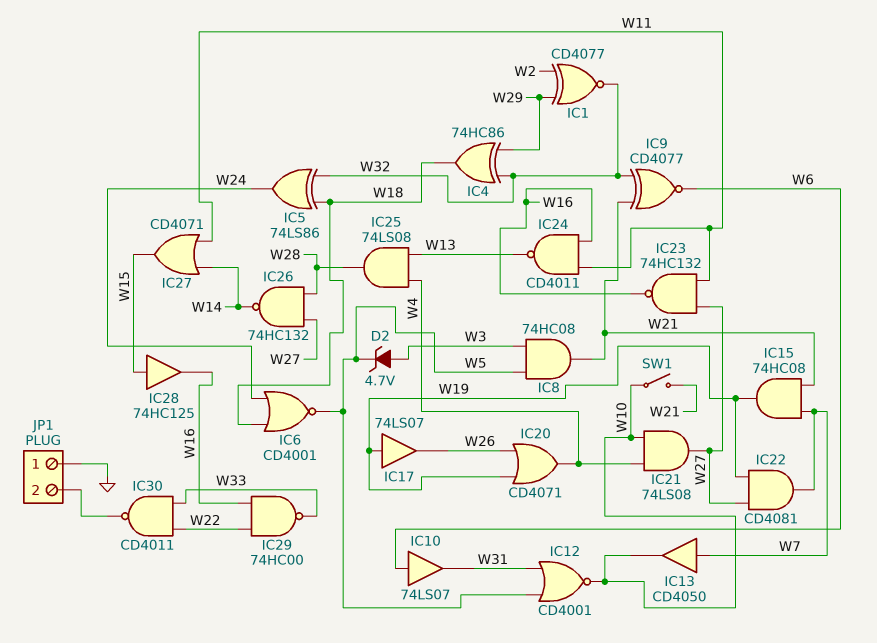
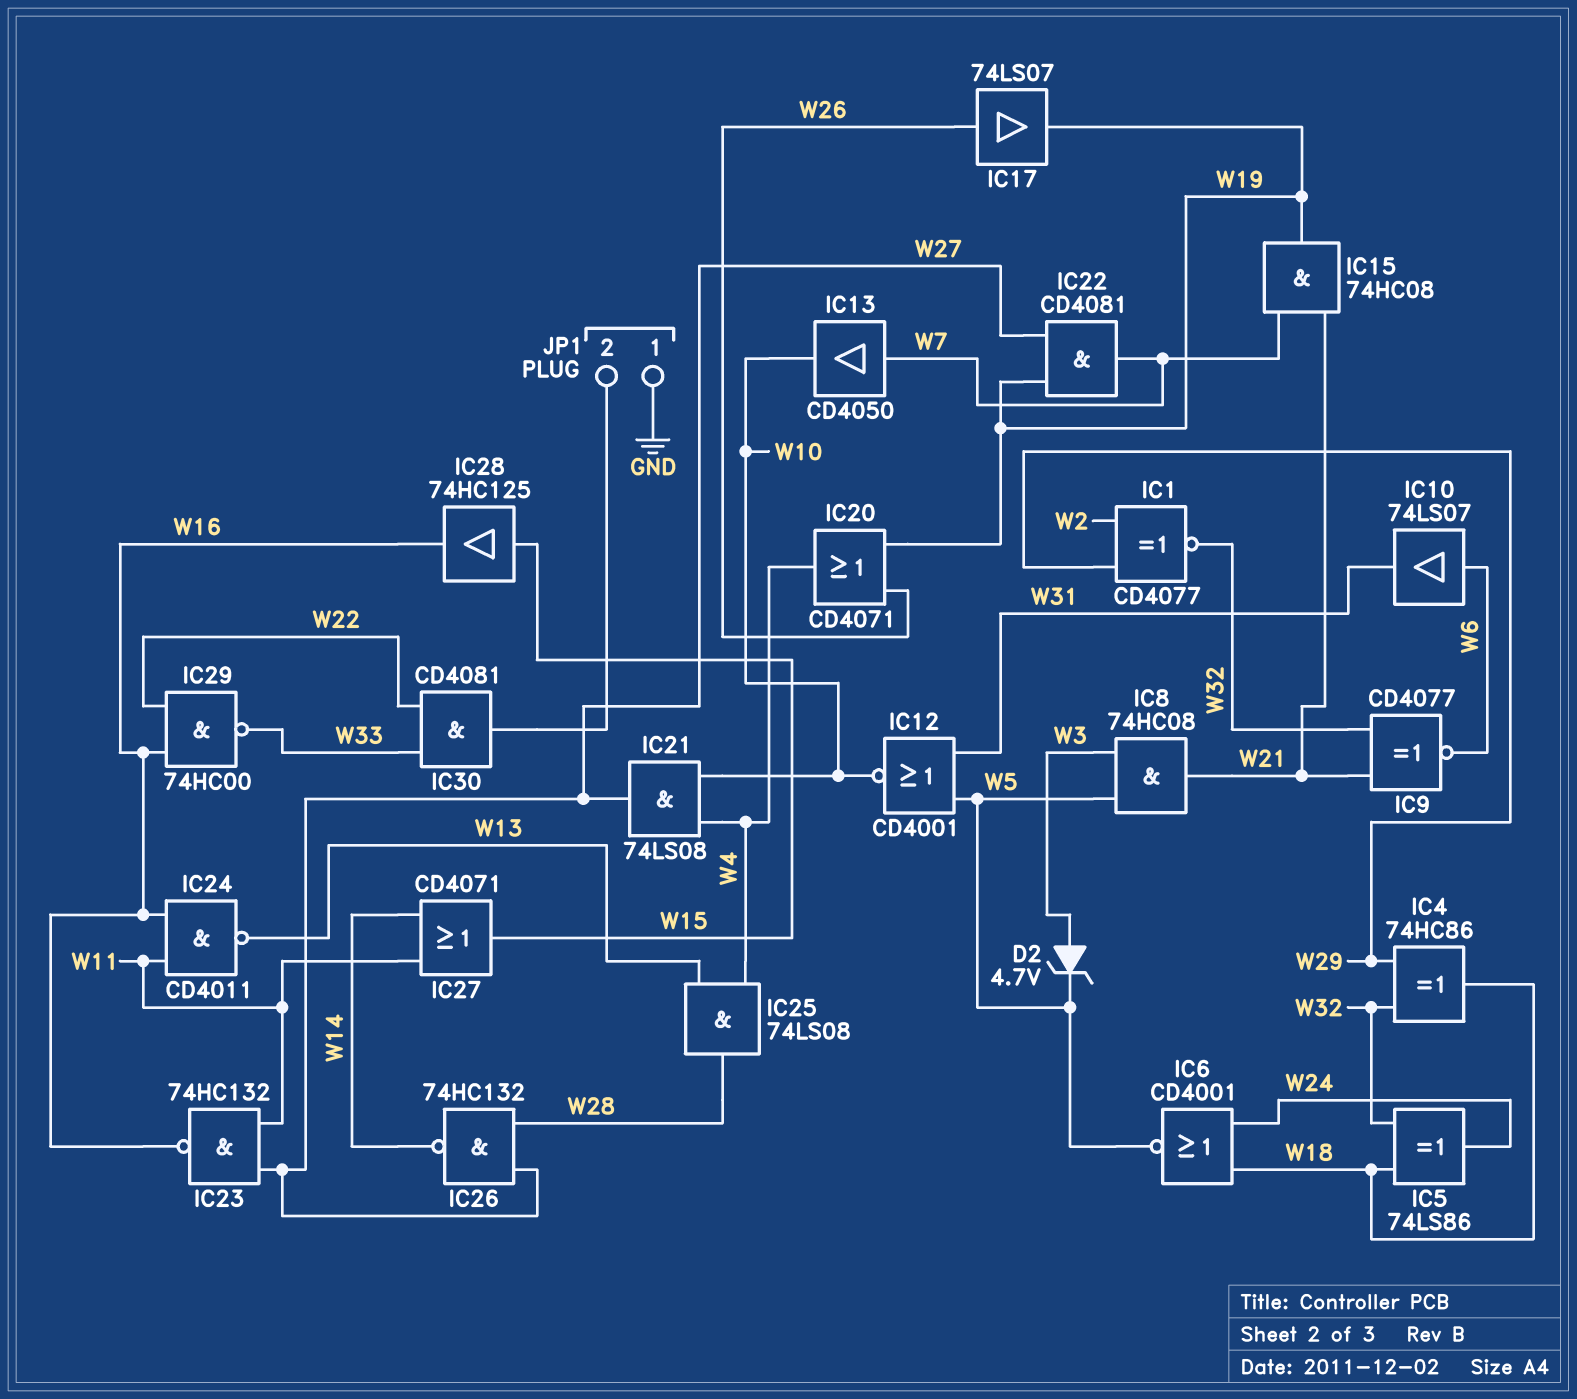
IC17: buffer 74LS07 (in W19, out W26) -> buffer 74LS07 (in W26, out W19)
IC30: NAND CD4011 (in W22, in W33, out JP1/2) -> AND CD4081 (in W22, in W33, out JP1/2)
SW1: switch (W10, W21) -> none

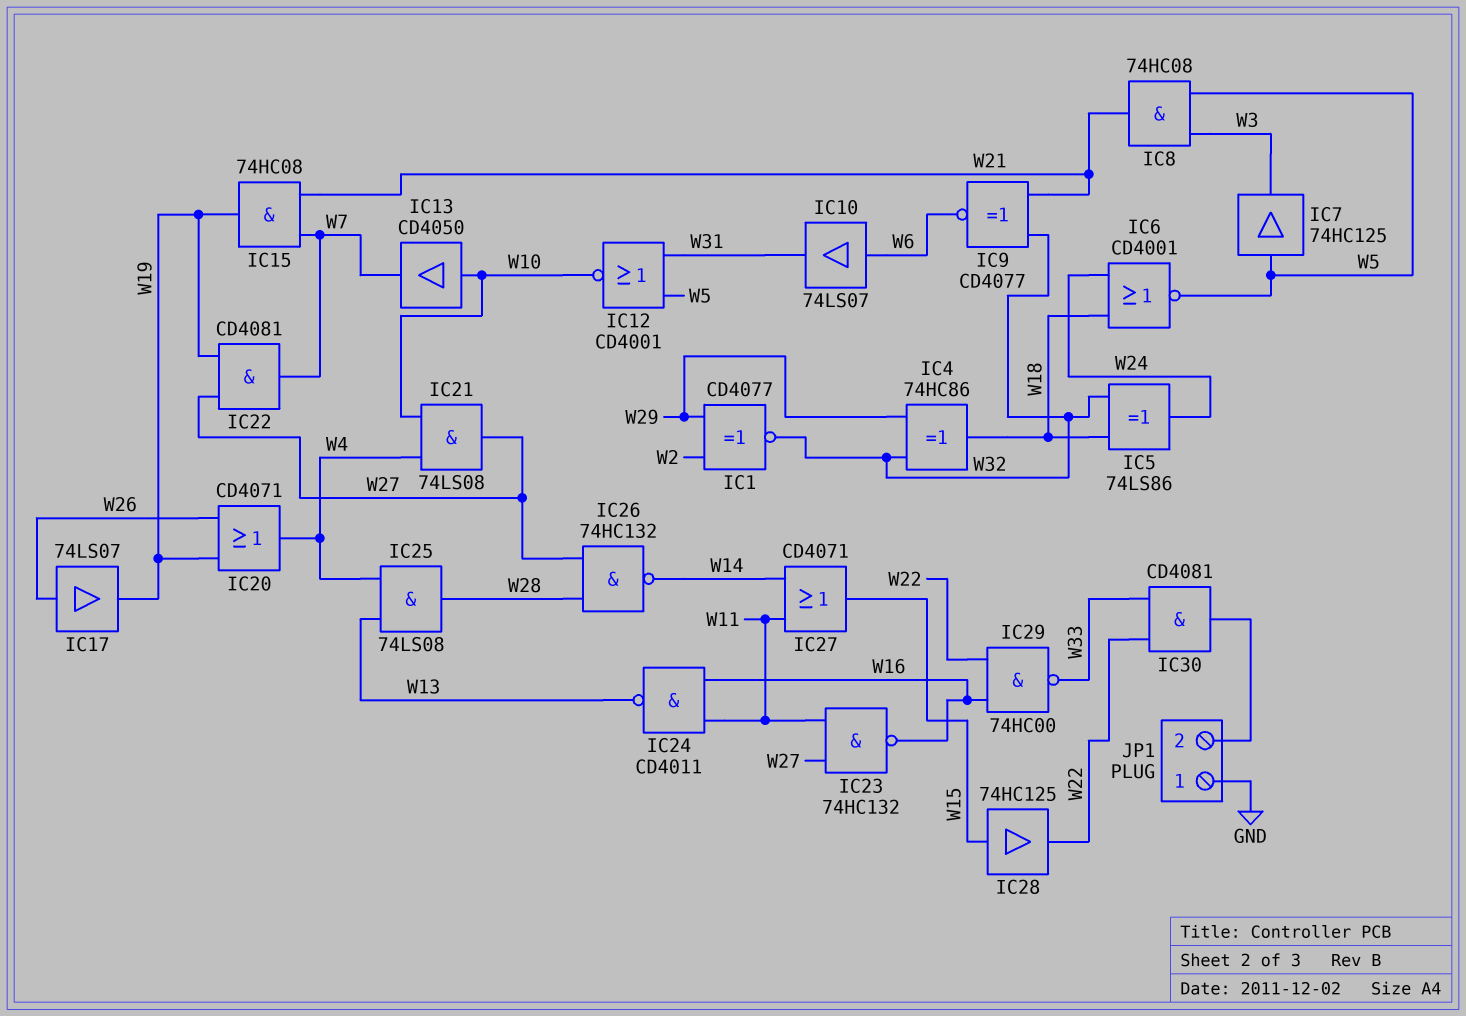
D2: zener 4.7V (A W3, K W5) -> none
IC7: none -> buffer 74HC125 (in W5, out W3)
IC13: buffer CD4050 (in W7, out W10) -> buffer CD4050 (in W10, out W7)
IC28: buffer 74HC125 (in W15, out W16) -> buffer 74HC125 (in W15, out W22)

